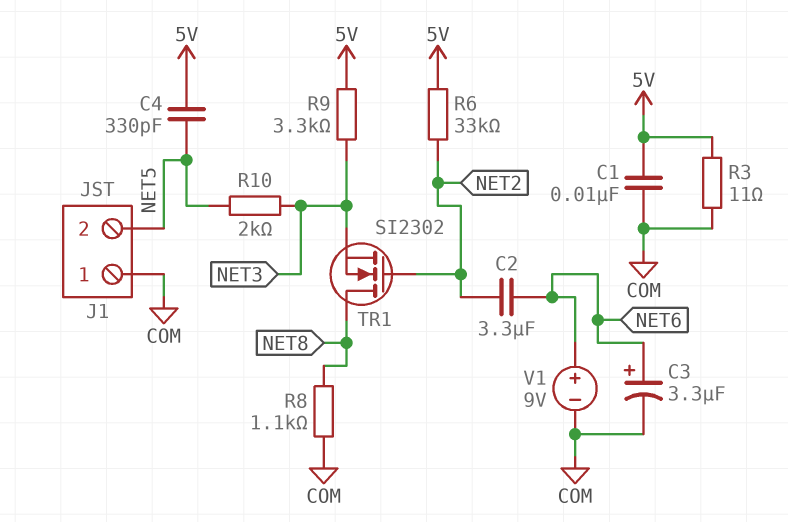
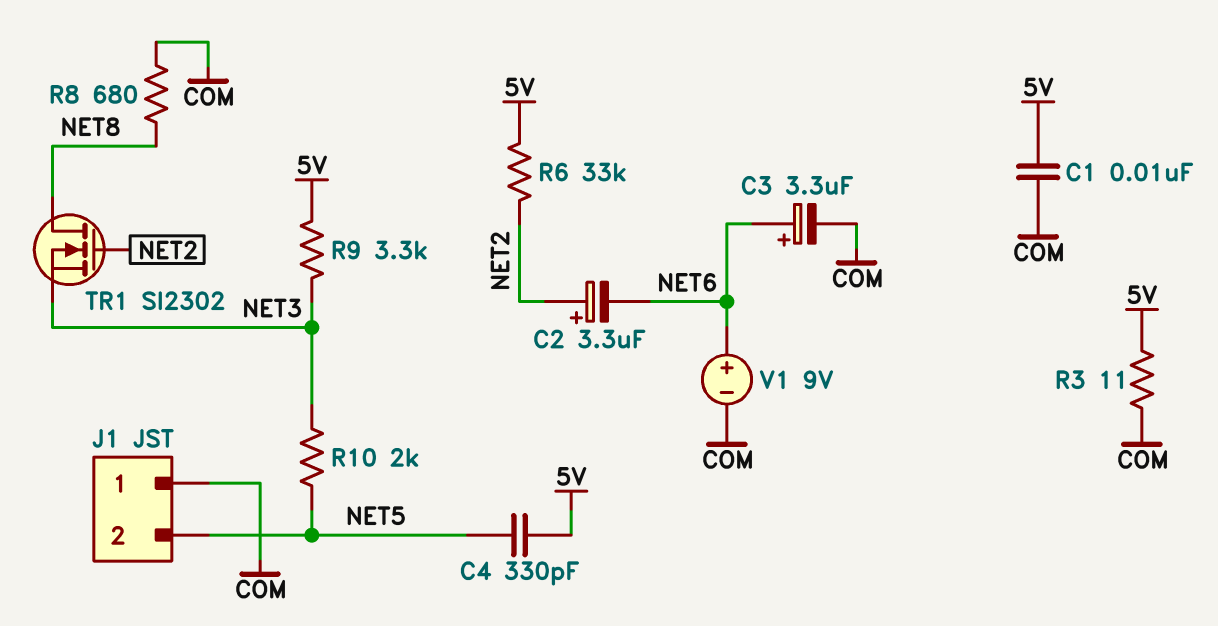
C2: 3.3uF (NET2, NET6) -> 3.3uF (plus NET2, minus NET6)
R8: 1.1k (COM, NET8) -> 680 (COM, NET8)

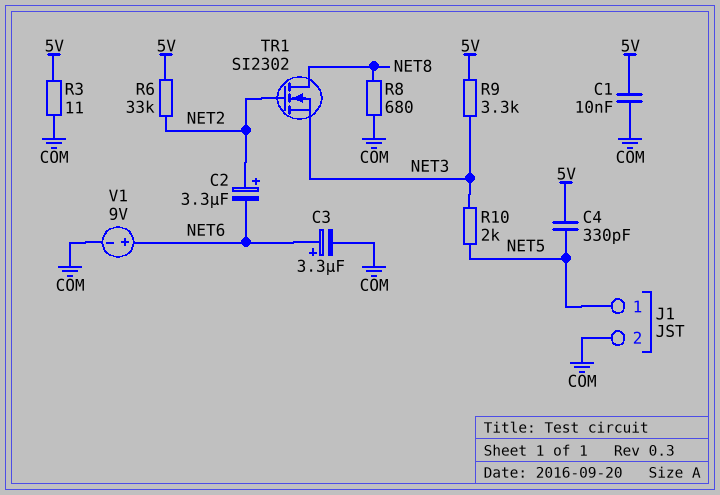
J1 pin 1: COM -> NET5
J1 pin 2: NET5 -> COM

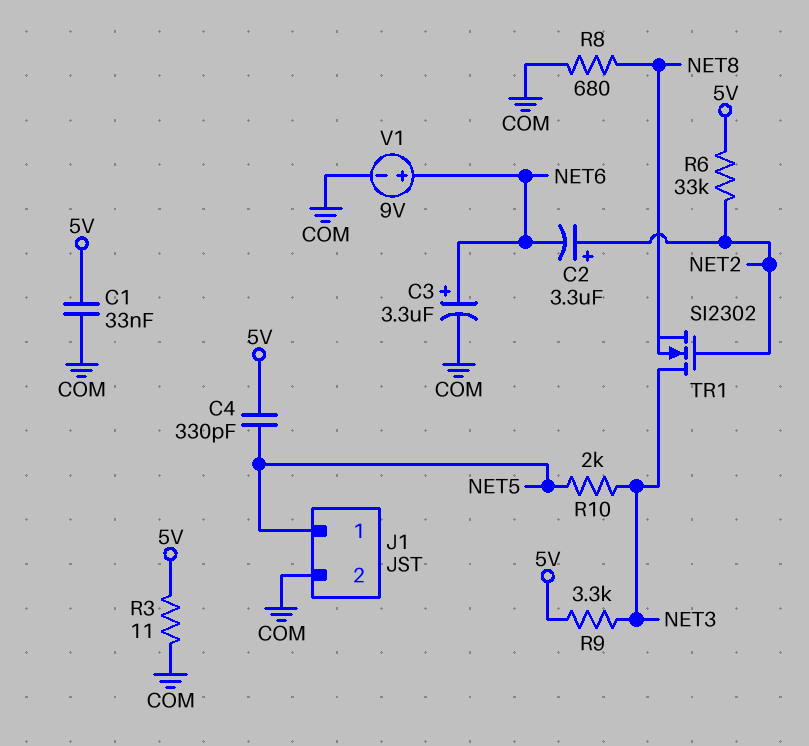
C1: 10nF (5V, COM) -> 33nF (5V, COM)
TR1: NMOS SI2302 (G NET2, D NET8, S NET3) -> NMOS SI2302 (G NET2, D NET3, S NET8)

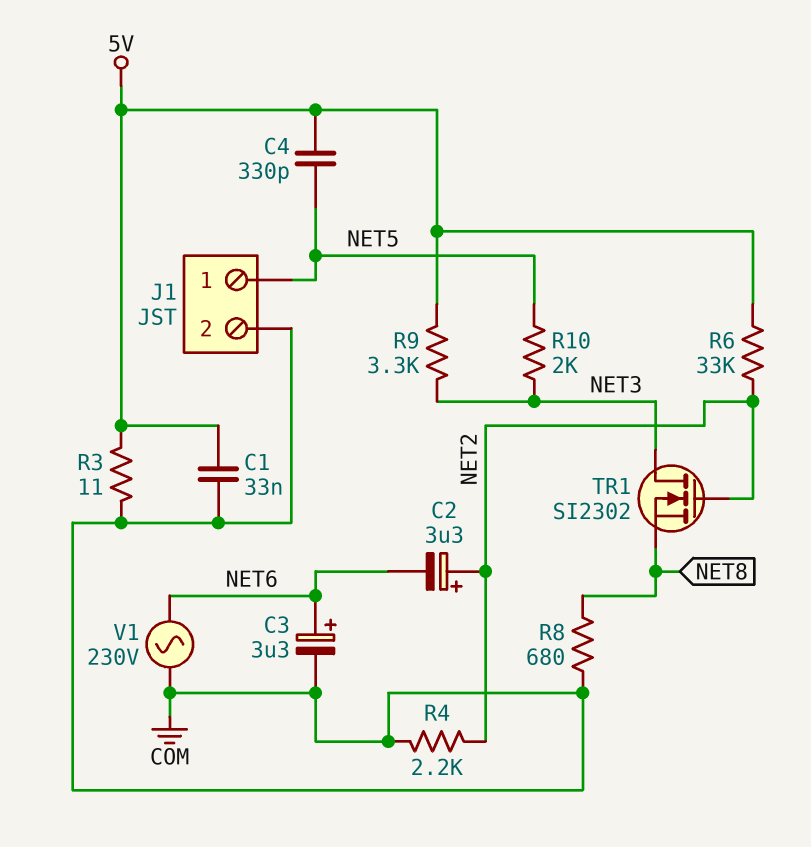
R4: none -> 2.2k (COM, NET2)
V1: 9V (plus NET6, minus COM) -> AC 230V (COM, NET6)

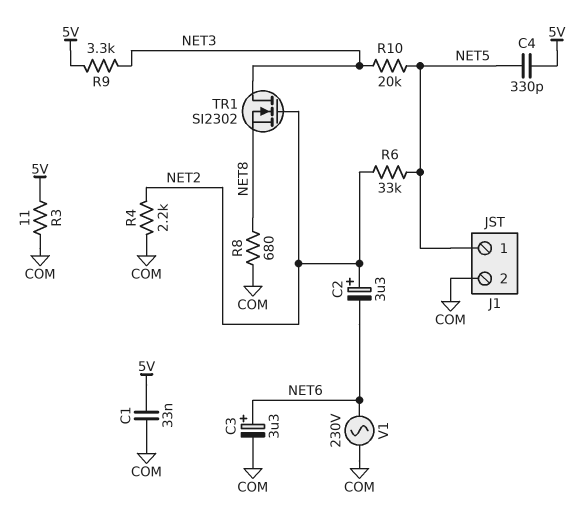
R6: 33k (5V, NET2) -> 33k (NET2, NET5)
R10: 2k (NET3, NET5) -> 20k (NET3, NET5)

